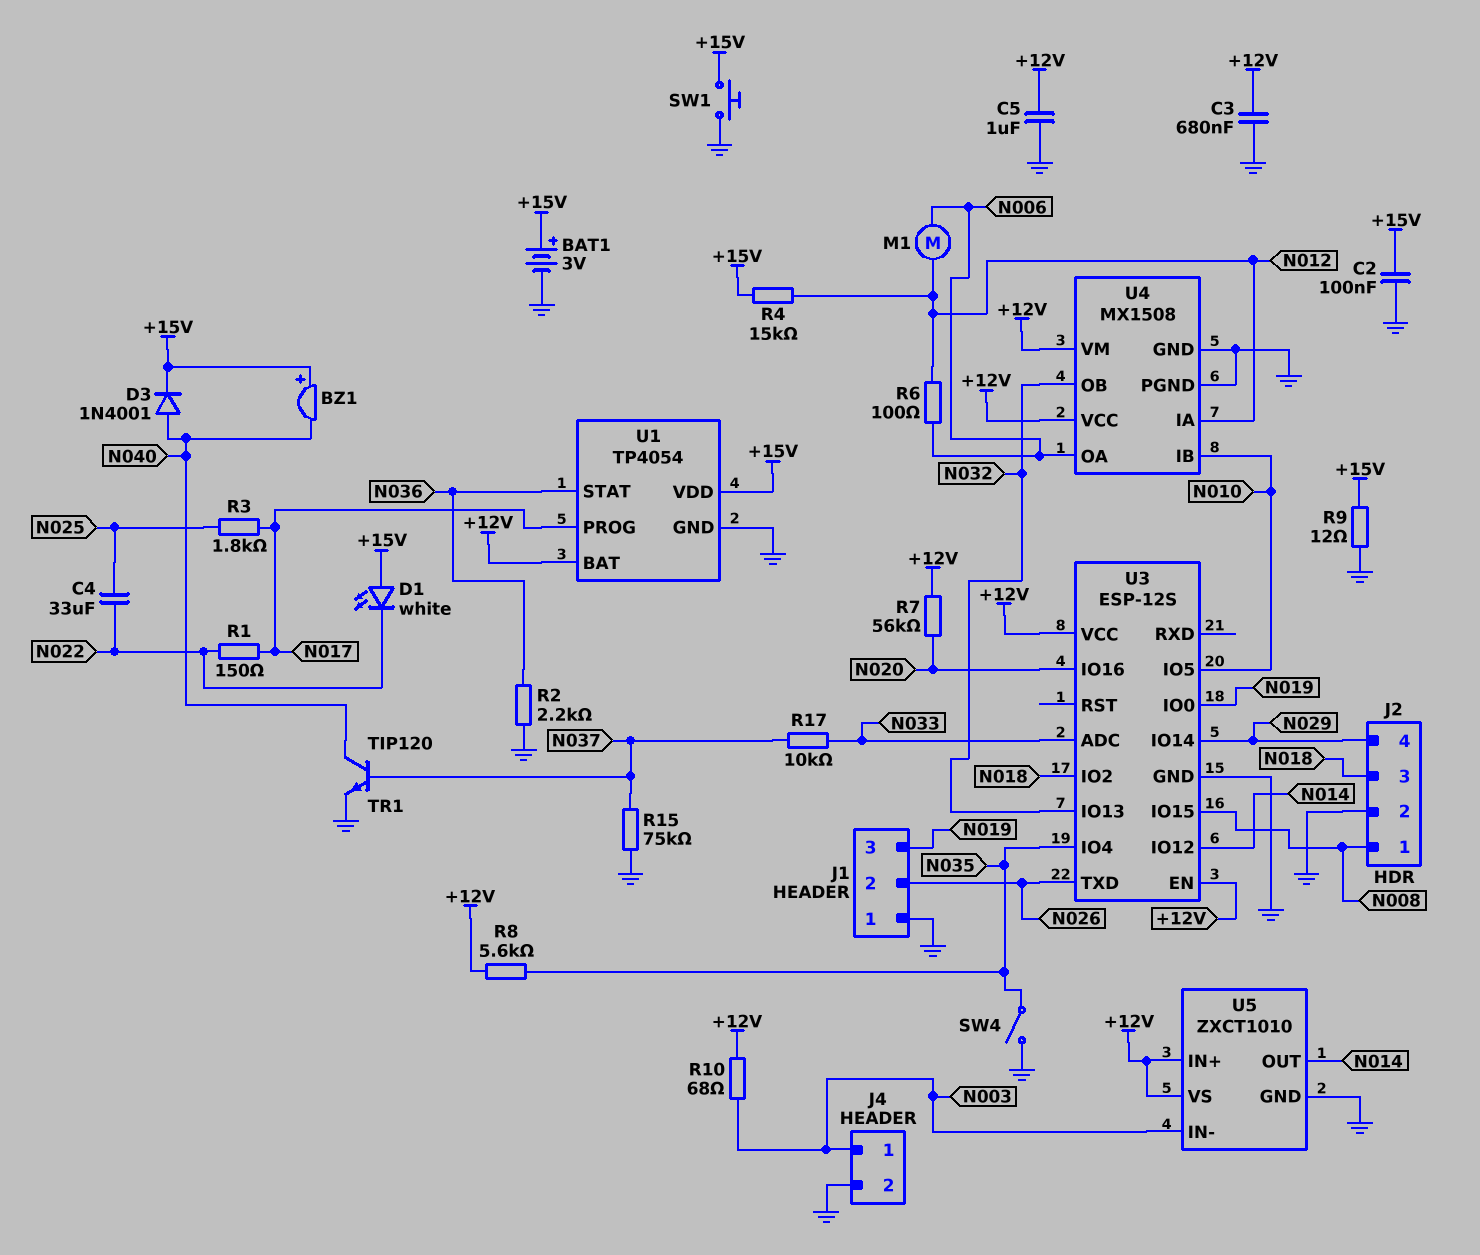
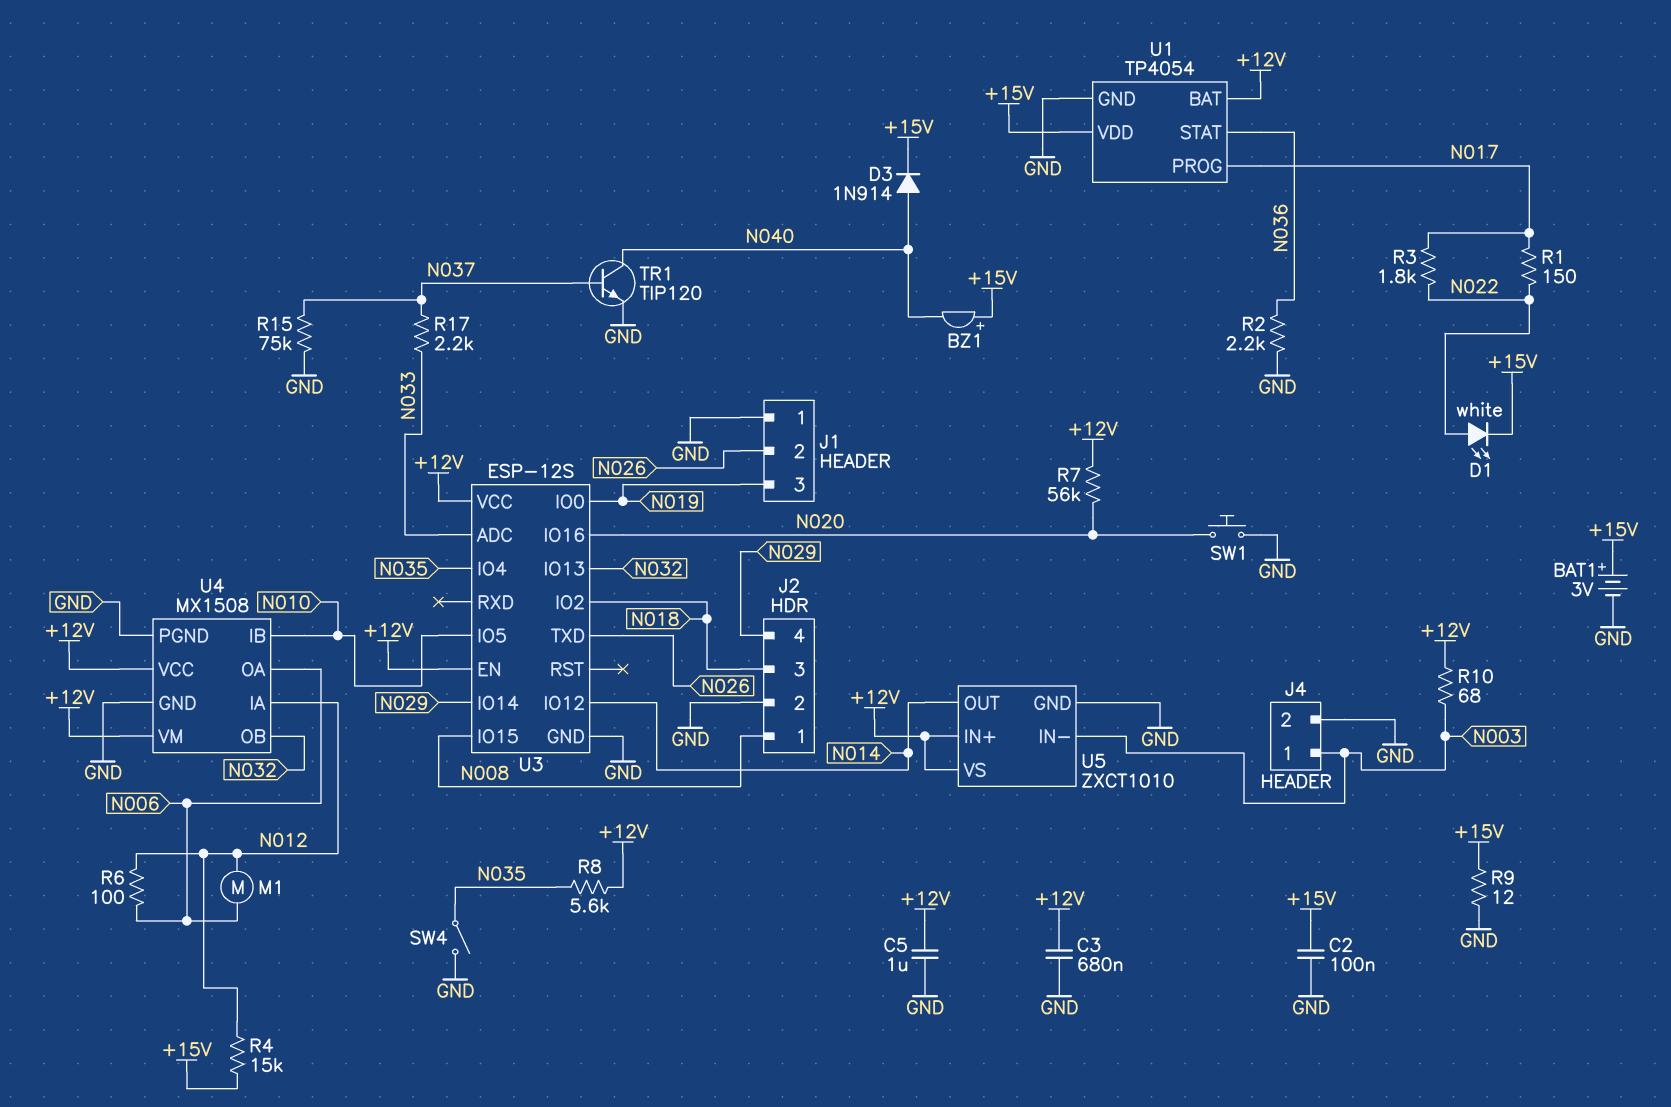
C4: 33uF (N022, N025) -> none
D1: LED white (A +15V, K N022) -> LED white (A N022, K +15V)
D3: diode 1N4001 (A N040, K +15V) -> diode 1N914 (A N040, K +15V)
R3: 1.8k (N017, N025) -> 1.8k (N017, N022)
R17: 10k (N033, N037) -> 2.2k (N033, N037)
SW1: button (+15V, GND) -> button (GND, N020)

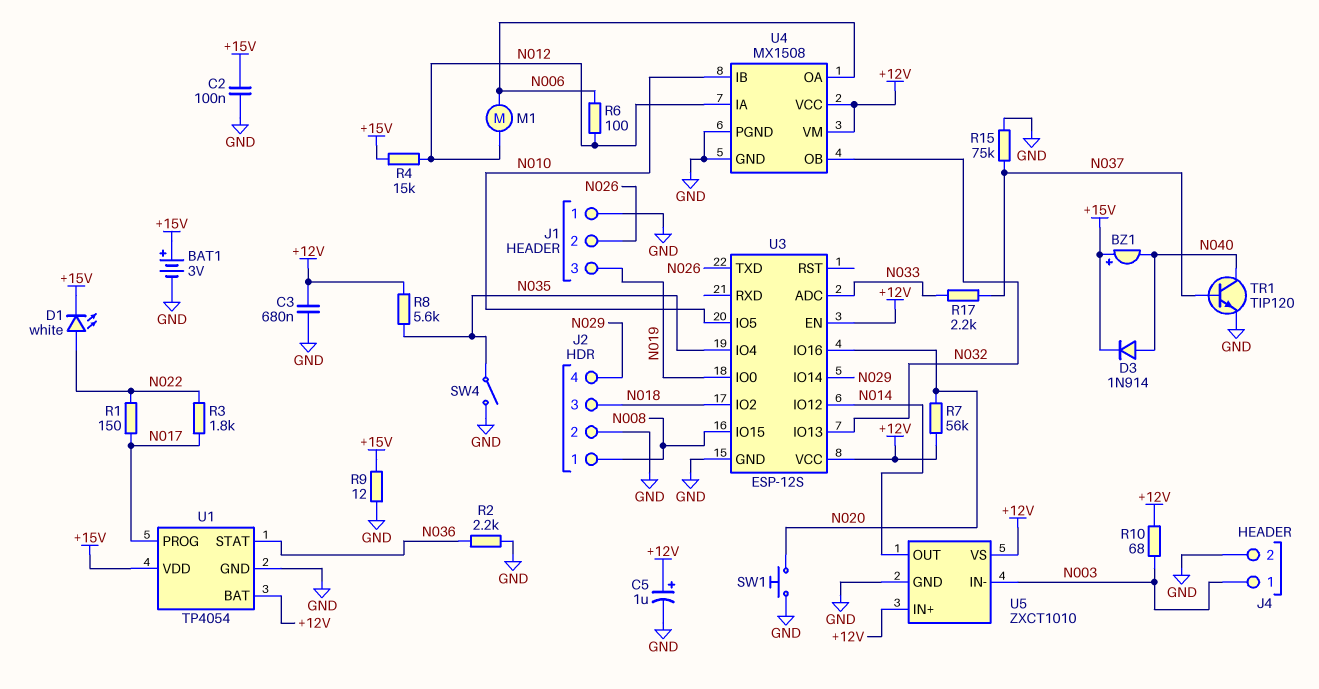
C5: 1uF (+12V, GND) -> 1uF (plus +12V, minus GND)

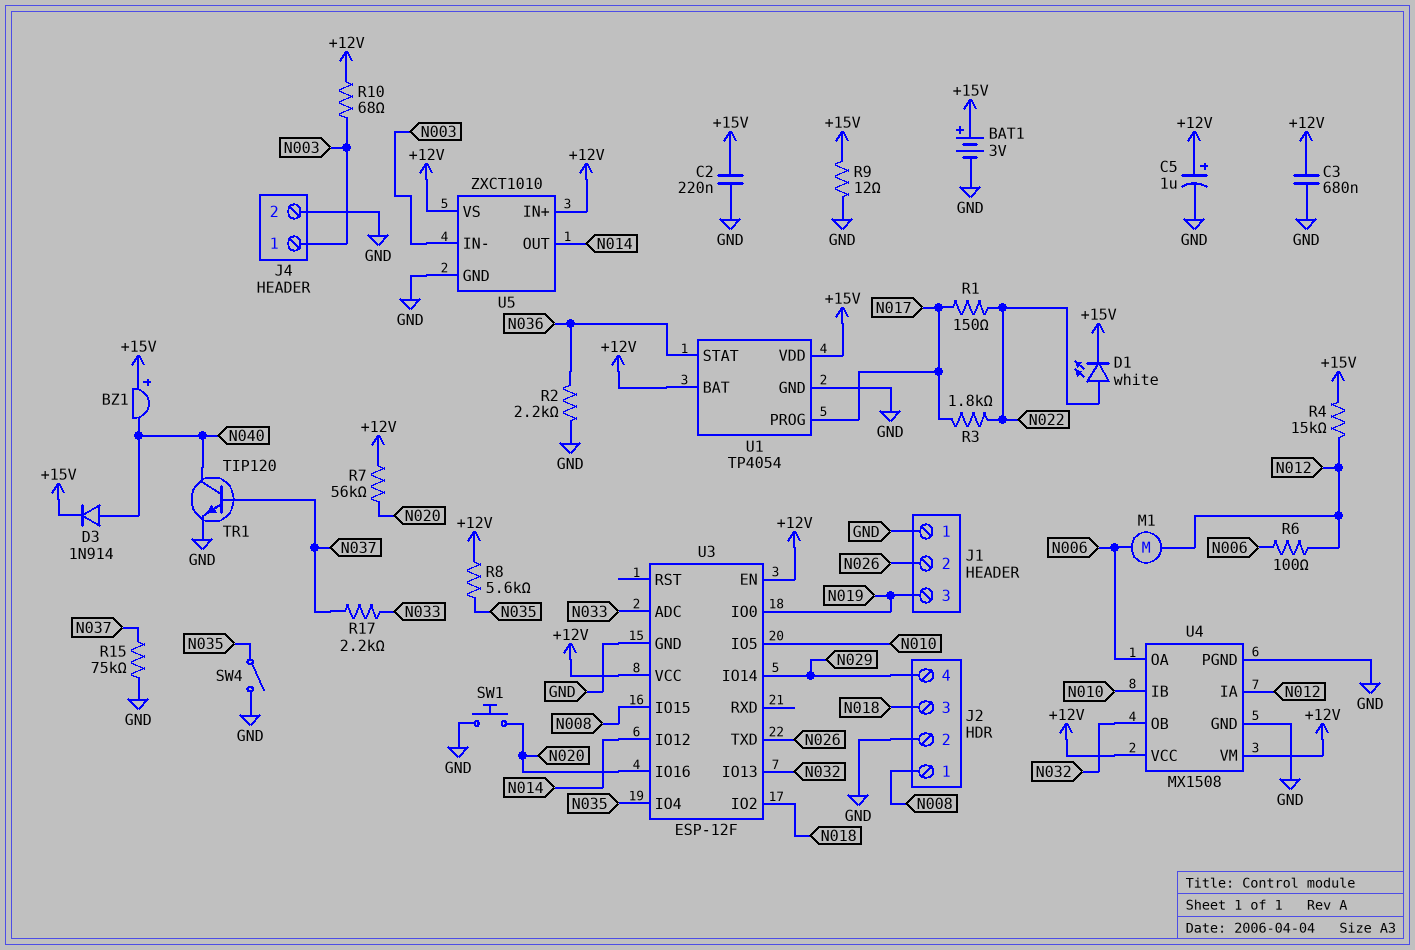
C2: 100nF (+15V, GND) -> 220nF (+15V, GND)
U3: ESP-12S -> ESP-12F

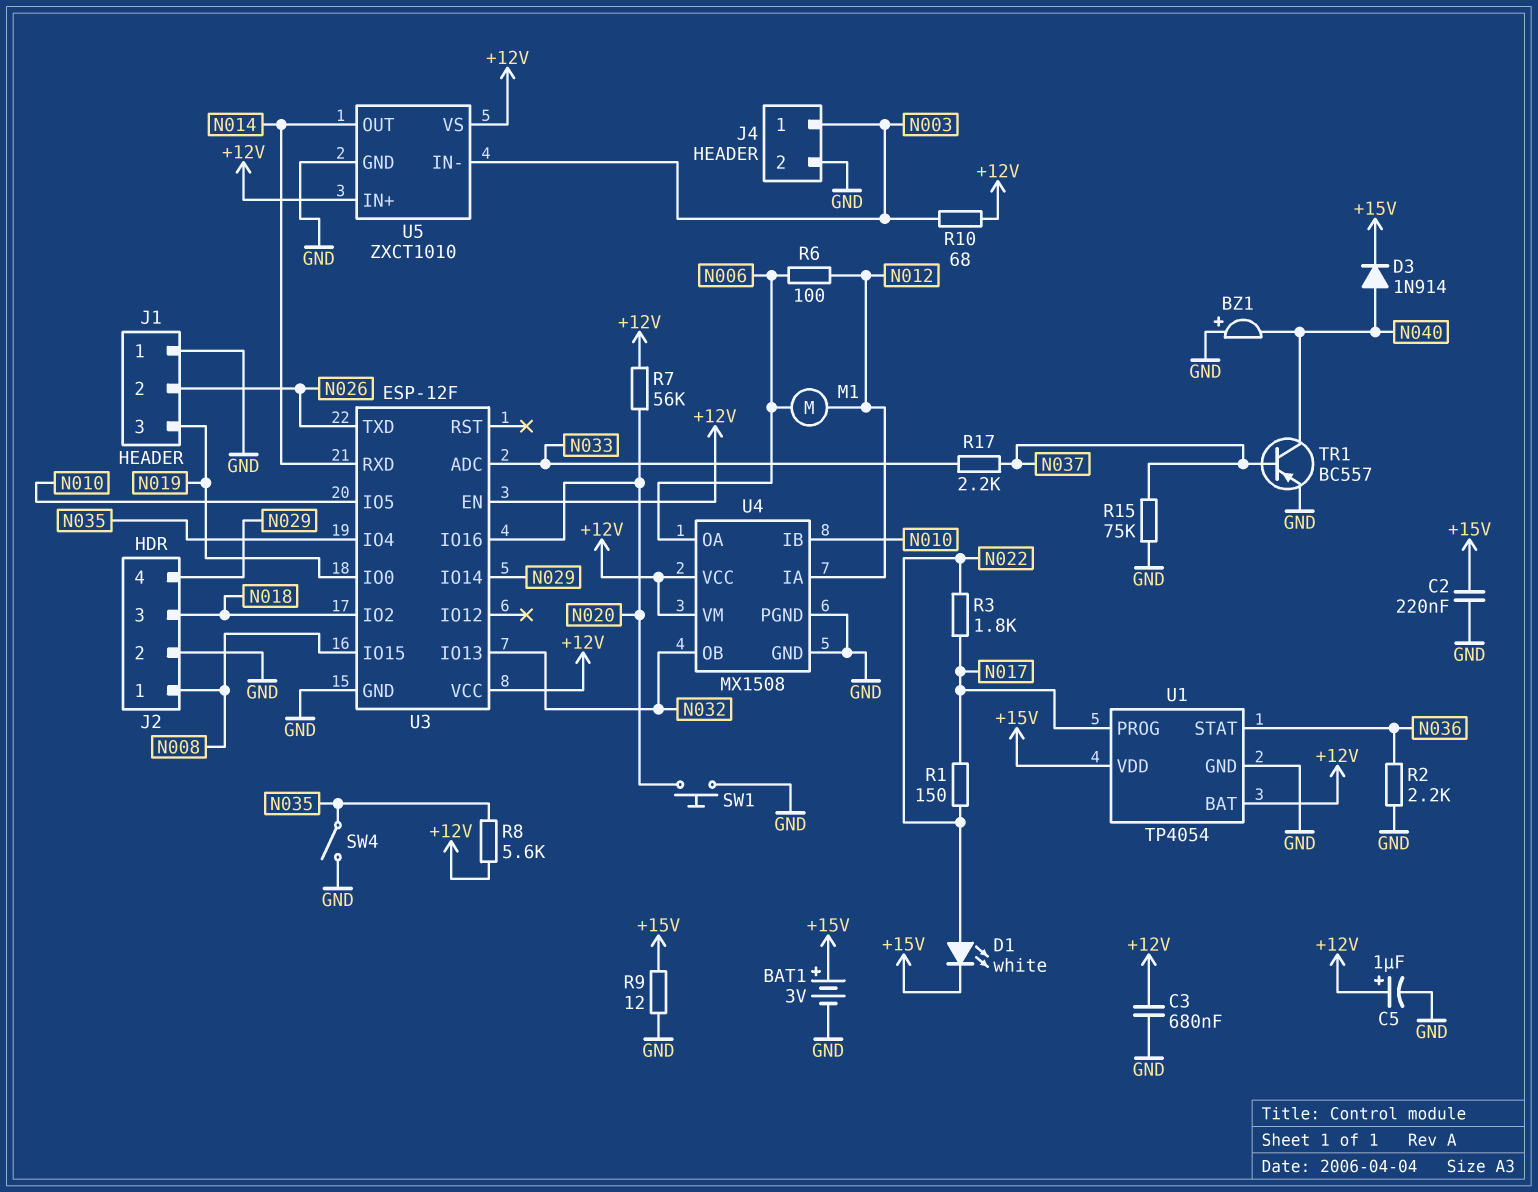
BZ1: buzzer (plus +15V, minus N040) -> buzzer (plus GND, minus N040)
R4: 15k (+15V, N012) -> none
TR1: NPN TIP120 (B N037, C N040, E GND) -> PNP BC557 (B N037, C N040, E GND)
U3 pin IO12: N014 -> none
U3 pin RXD: none -> N014

